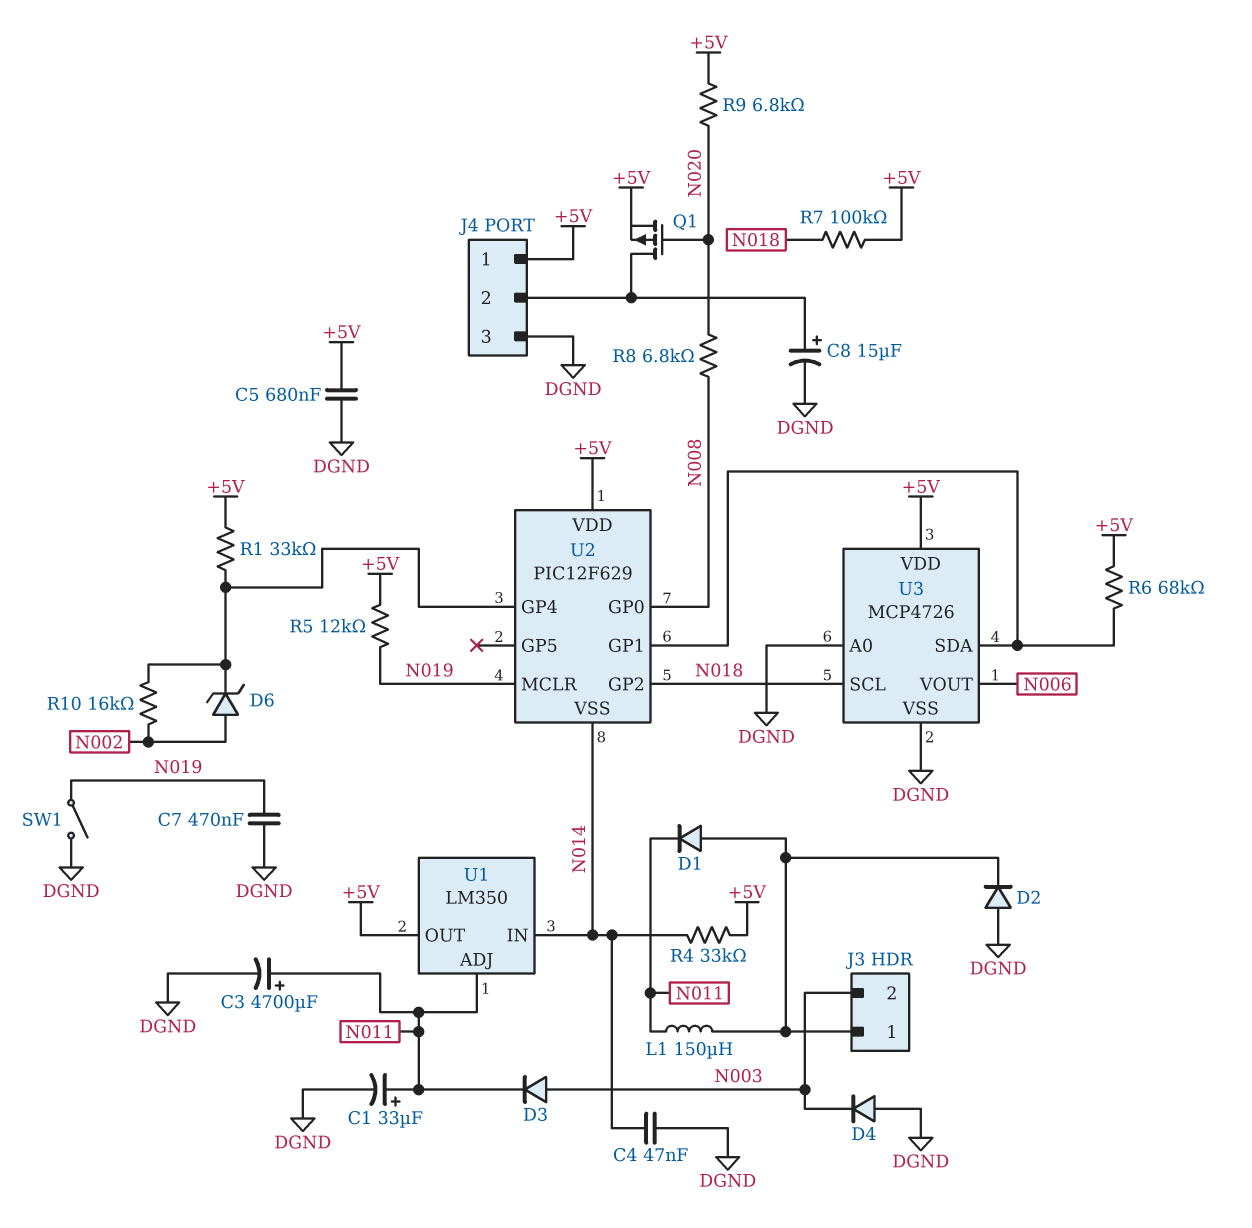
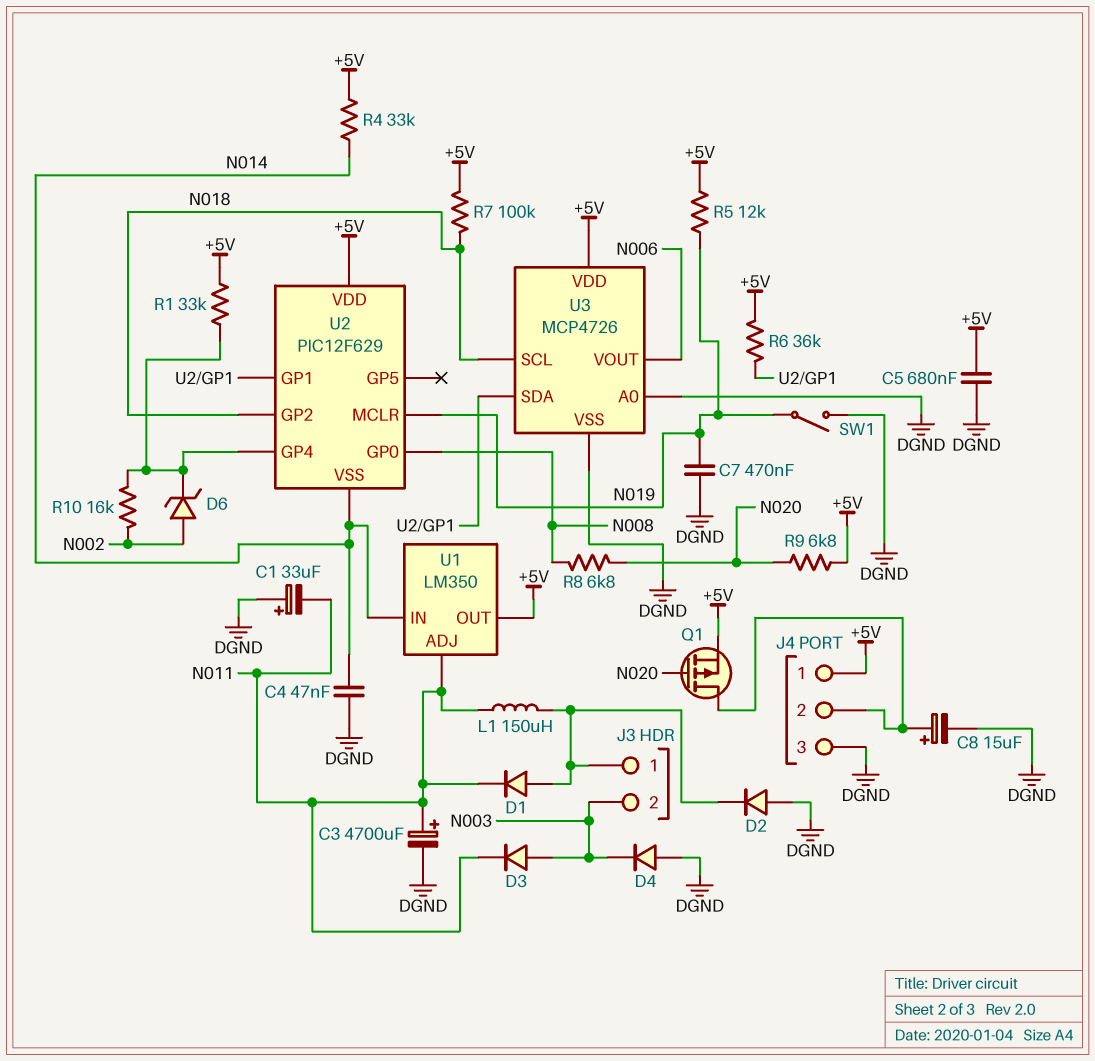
C1: 33uF (plus N011, minus DGND) -> 33uF (plus DGND, minus N011)
R6: 68k (+5V, U2/GP1) -> 36k (+5V, U2/GP1)

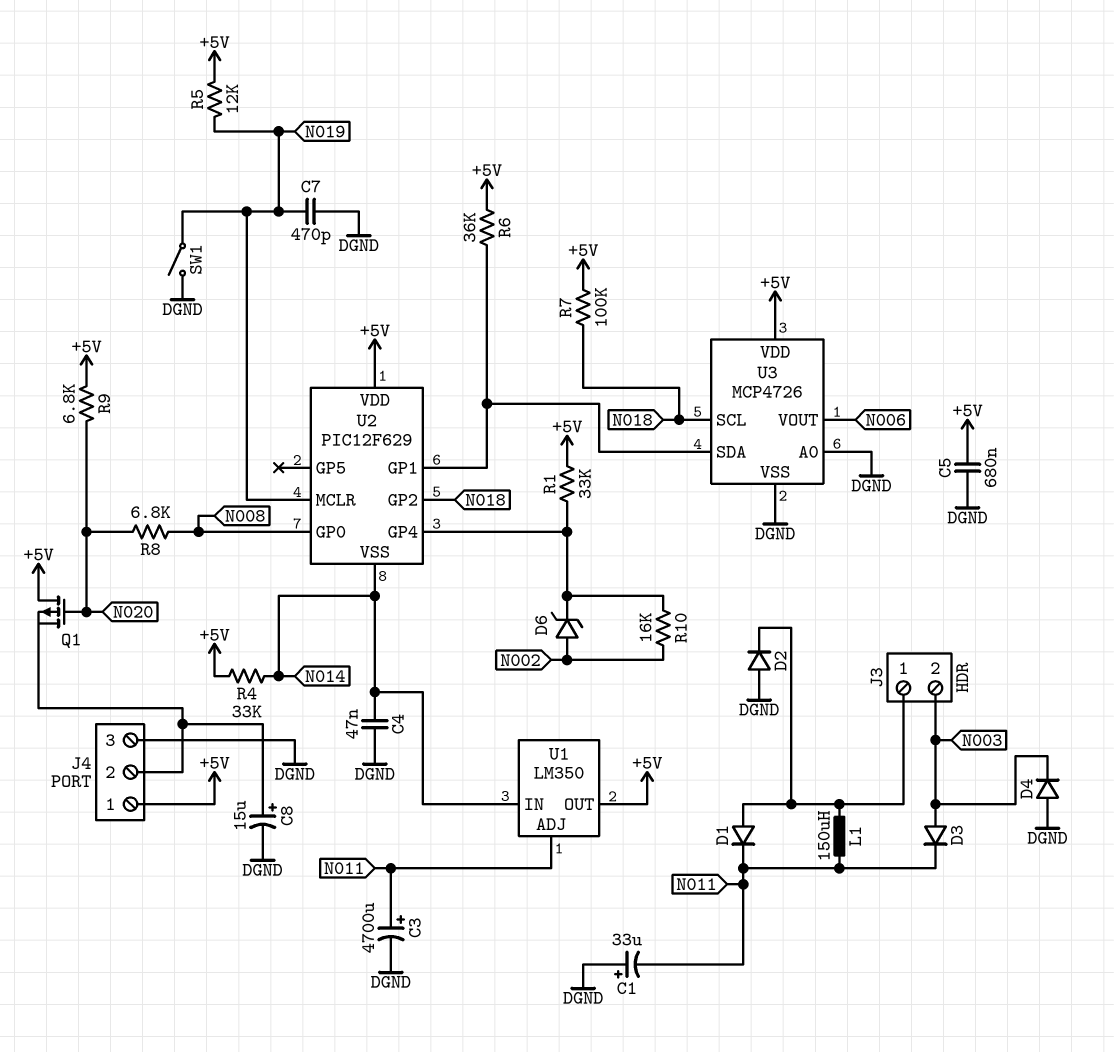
C7: 470nF (DGND, N019) -> 470pF (DGND, N019)
Q1: PMOS (G N020, D J4/2, S +5V) -> PMOS (G N020, D +5V, S J4/2)

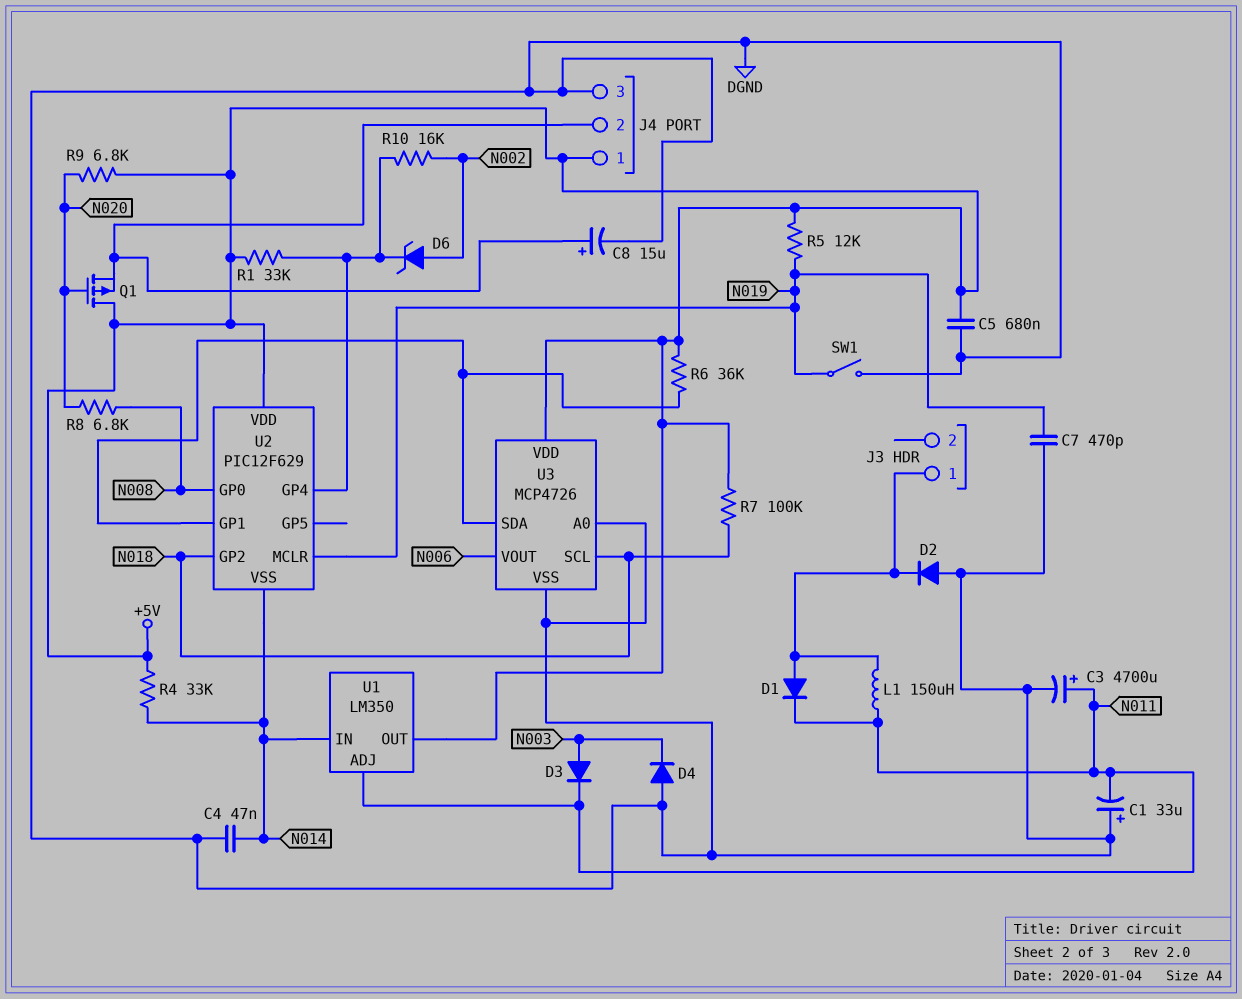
J3 pin 2: N003 -> none

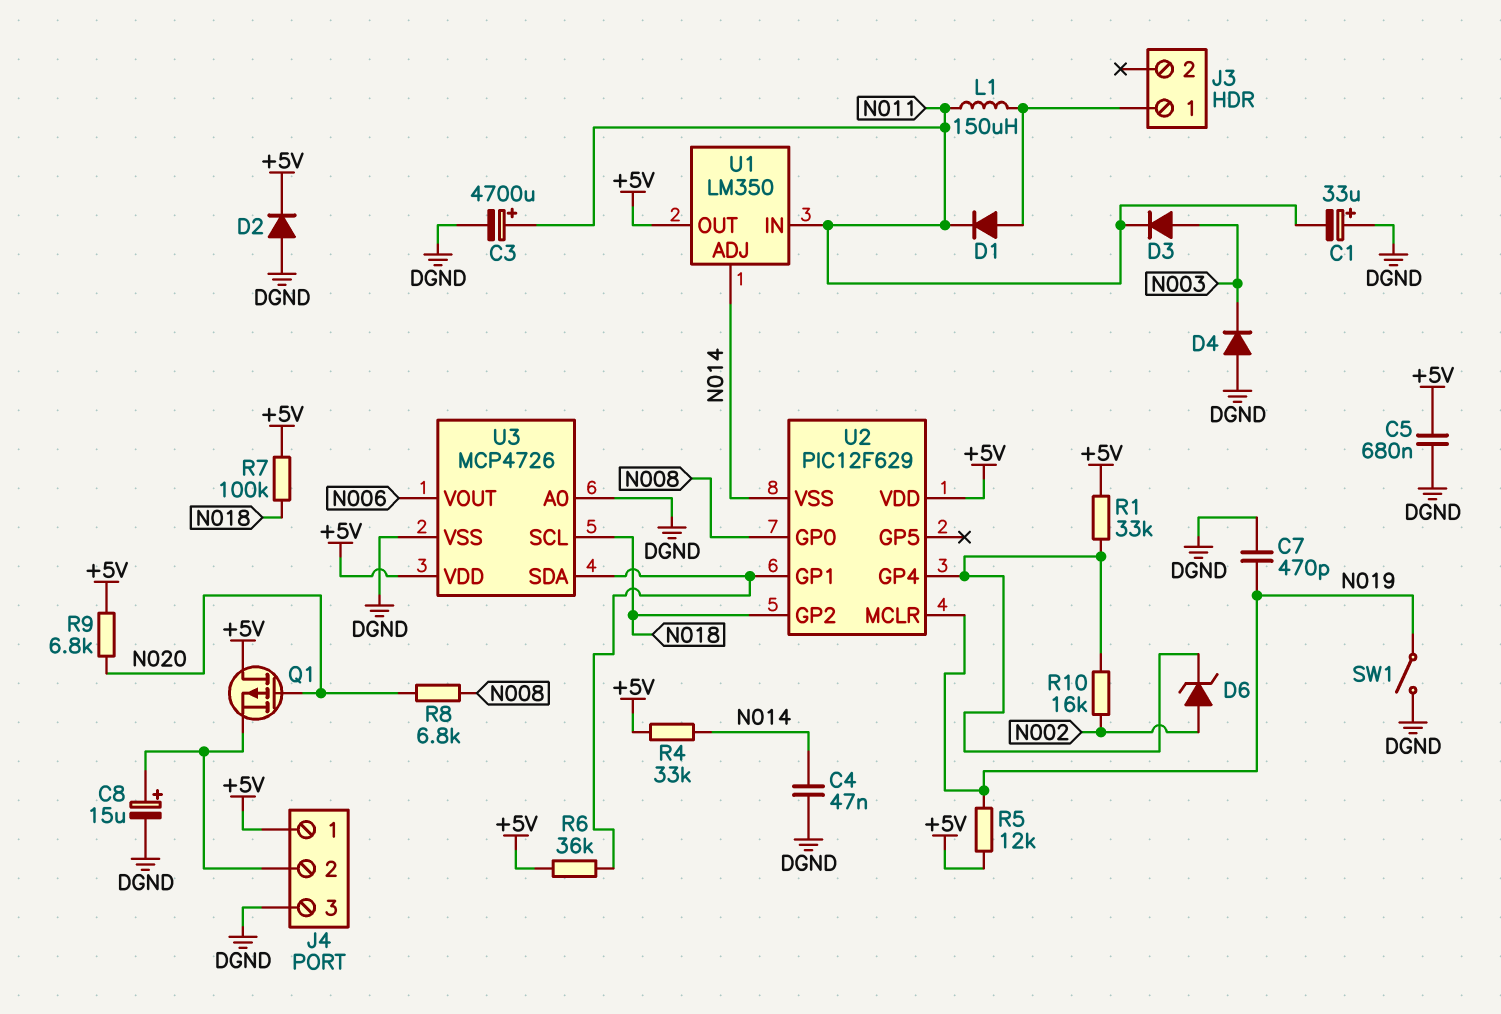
D2: diode (A DGND, K J3/1) -> diode (A DGND, K +5V)
U1 pin ADJ: N011 -> N014
U1 pin IN: N014 -> N011

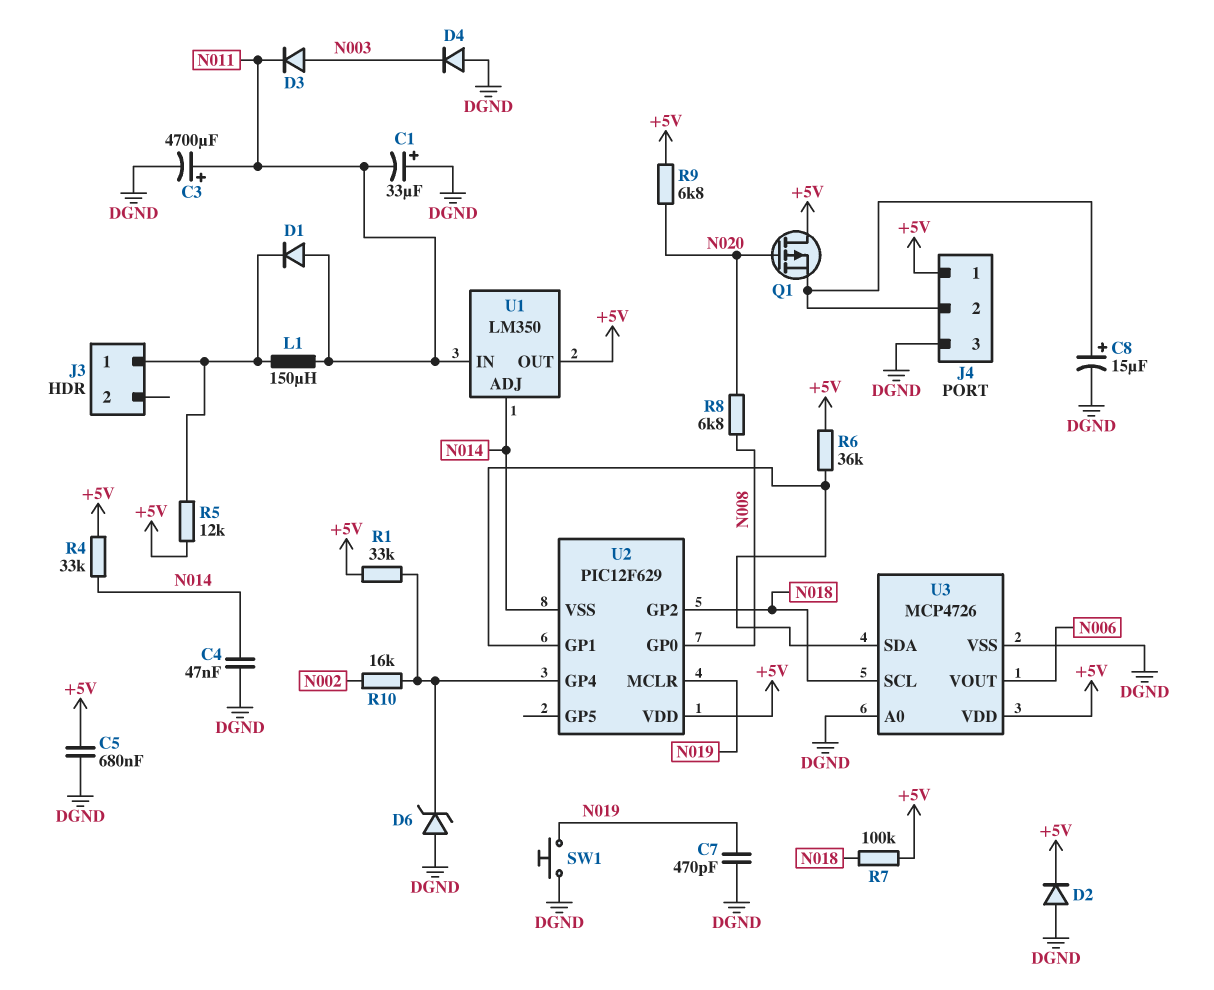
D1: diode (A J3/1, K N011) -> diode (A N011, K J3/1)
D6: zener (A N002, K U2/GP4) -> zener (A DGND, K U2/GP4)
R5: 12k (+5V, N019) -> 12k (+5V, J3/1)
SW1: switch (DGND, N019) -> button (DGND, N019)

